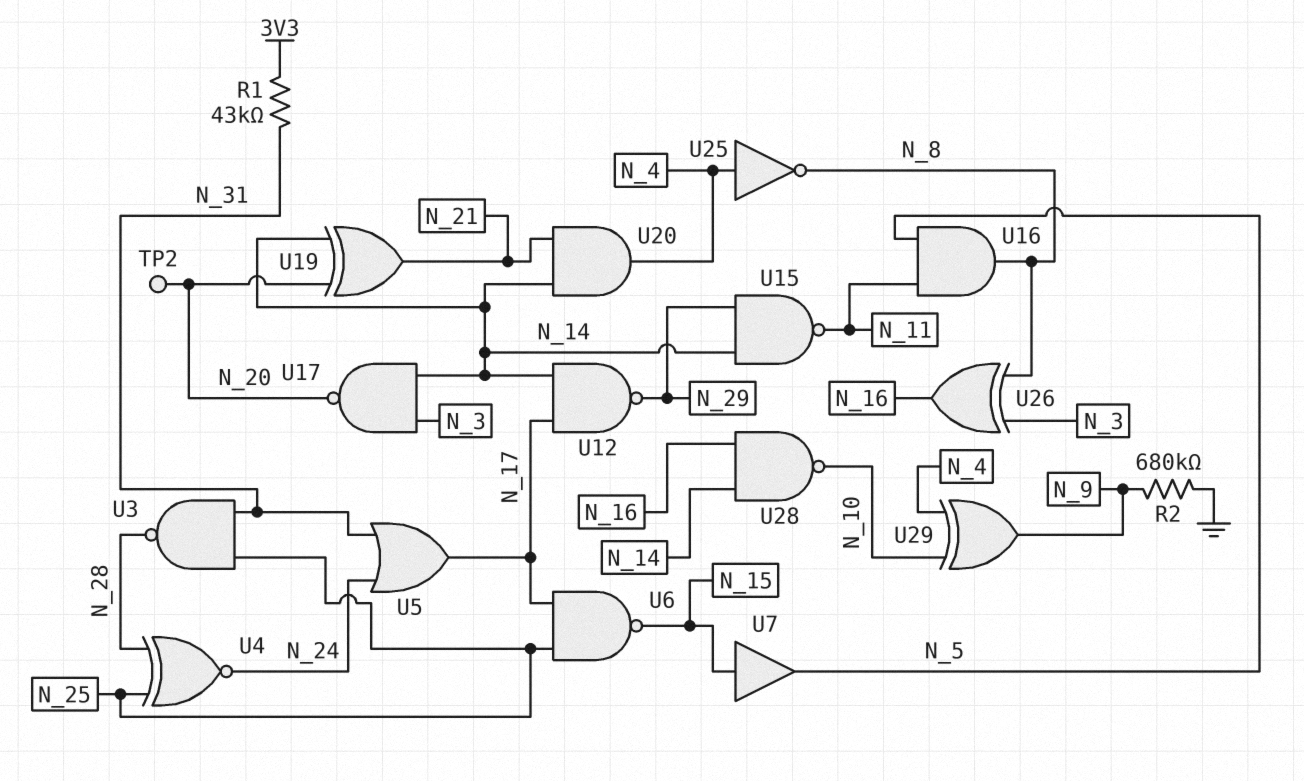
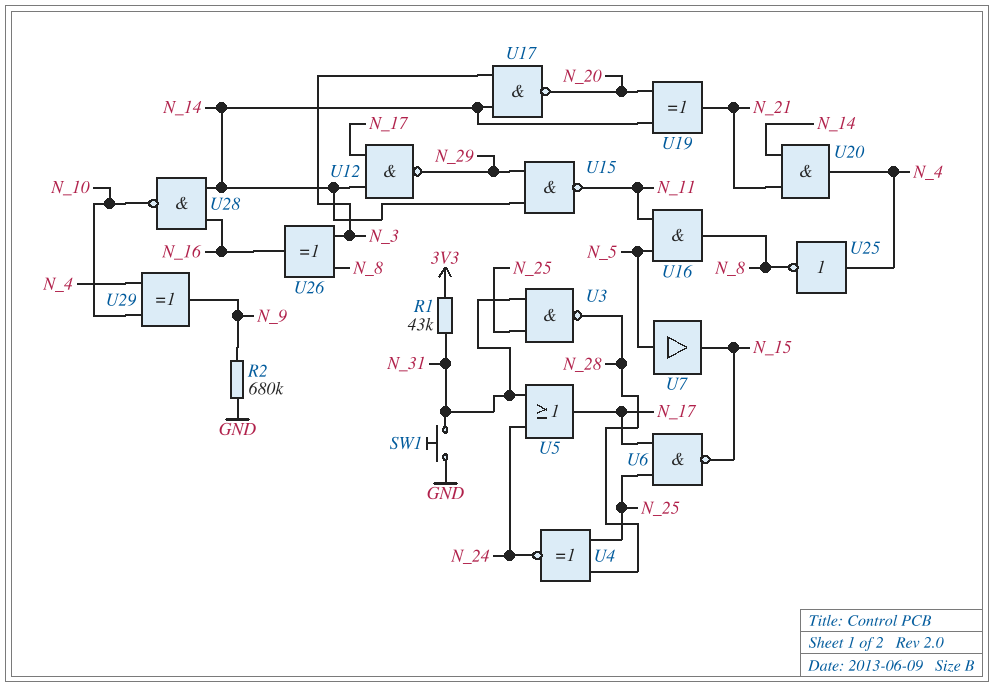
SW1: none -> button (GND, N_31)
TP2: test point (N_20) -> none
U7: buffer (in N_15, out N_5) -> buffer (in N_5, out N_15)

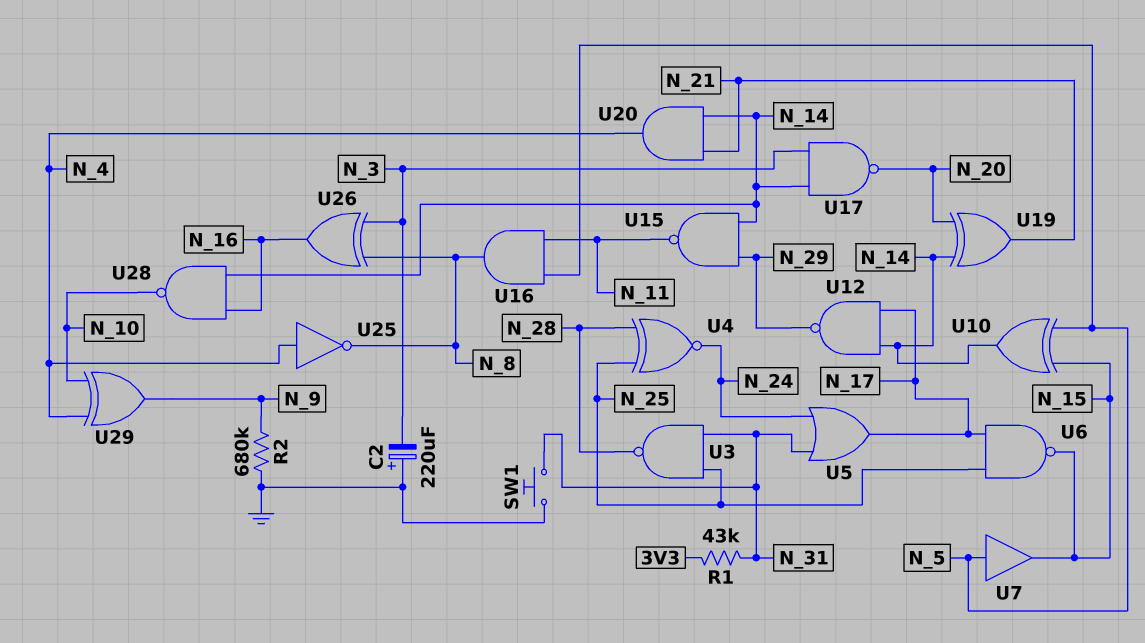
C2: none -> 220uF (plus GND, minus N_3)
U10: none -> XOR (in N_5, in N_15, out N_14)

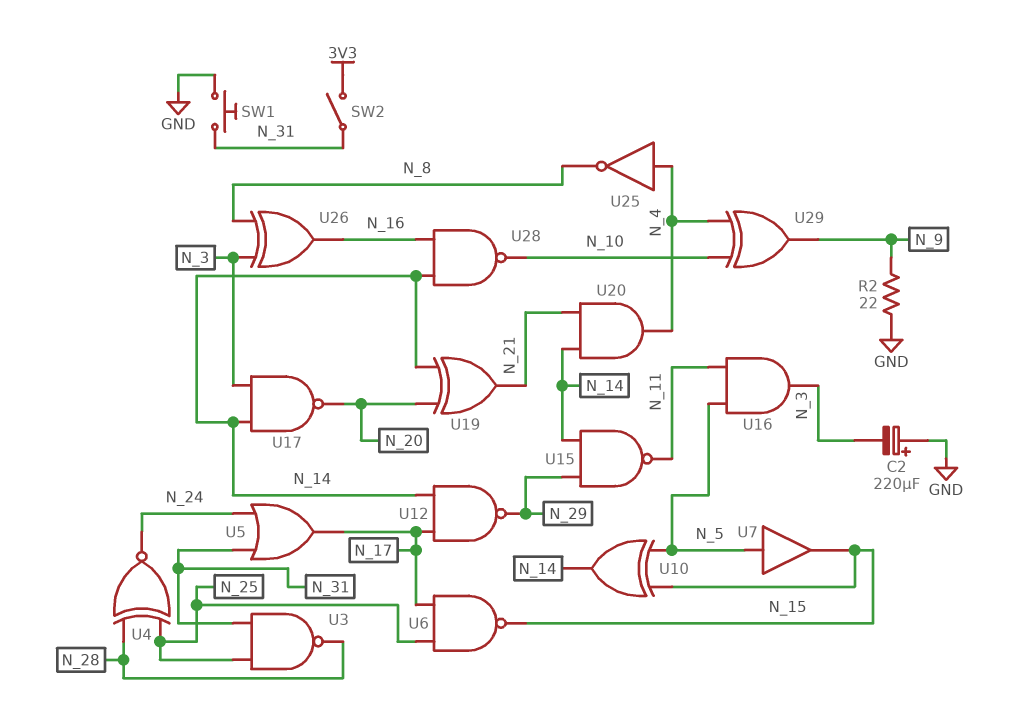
R1: 43k (3V3, N_31) -> none
R2: 680k (GND, N_9) -> 22 (GND, N_9)
SW2: none -> switch (3V3, N_31)
U16: AND (in N_5, in N_11, out N_8) -> AND (in N_5, in N_11, out N_3)

